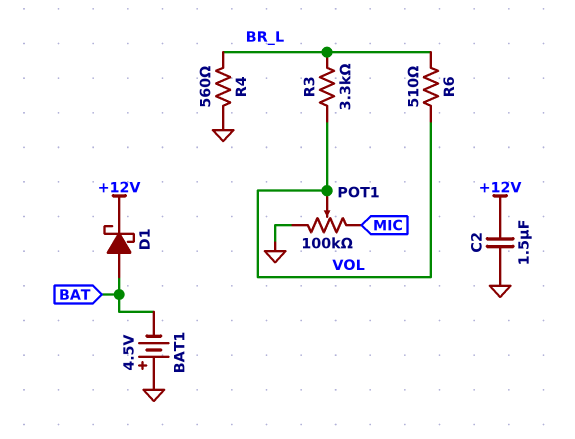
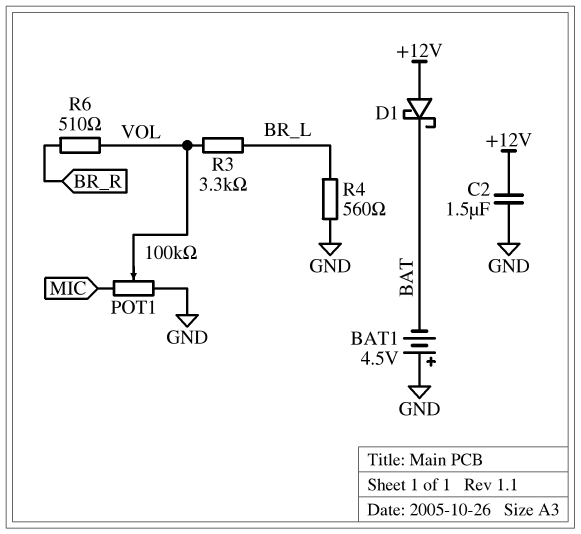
D1: schottky (A BAT, K +12V) -> schottky (A +12V, K BAT)
R6: 510 (BR_L, VOL) -> 510 (BR_R, VOL)

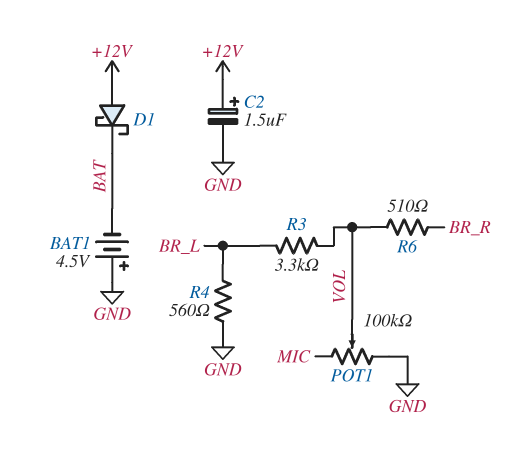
C2: 1.5uF (+12V, GND) -> 1.5uF (plus +12V, minus GND)

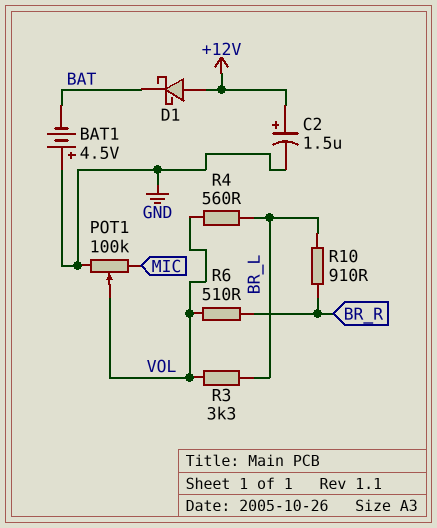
R4: 560 (BR_L, GND) -> 560 (BR_L, VOL)
R10: none -> 910 (BR_L, BR_R)

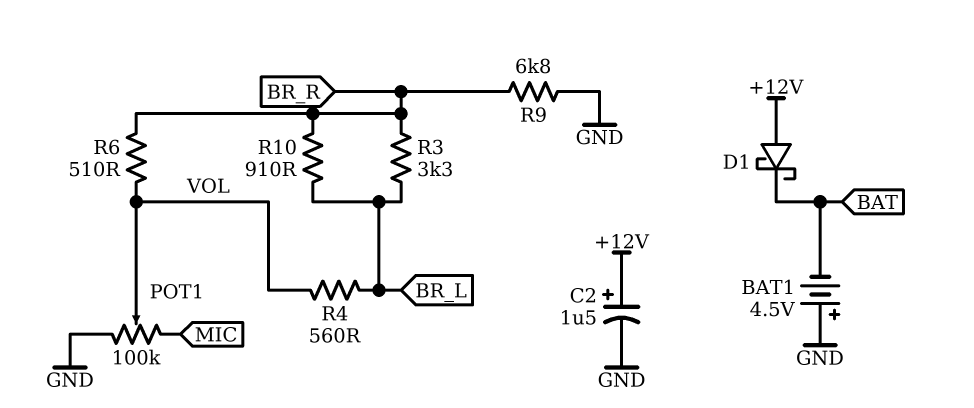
R3: 3.3k (BR_L, VOL) -> 3.3k (BR_L, BR_R)
R9: none -> 6.8k (BR_R, GND)

